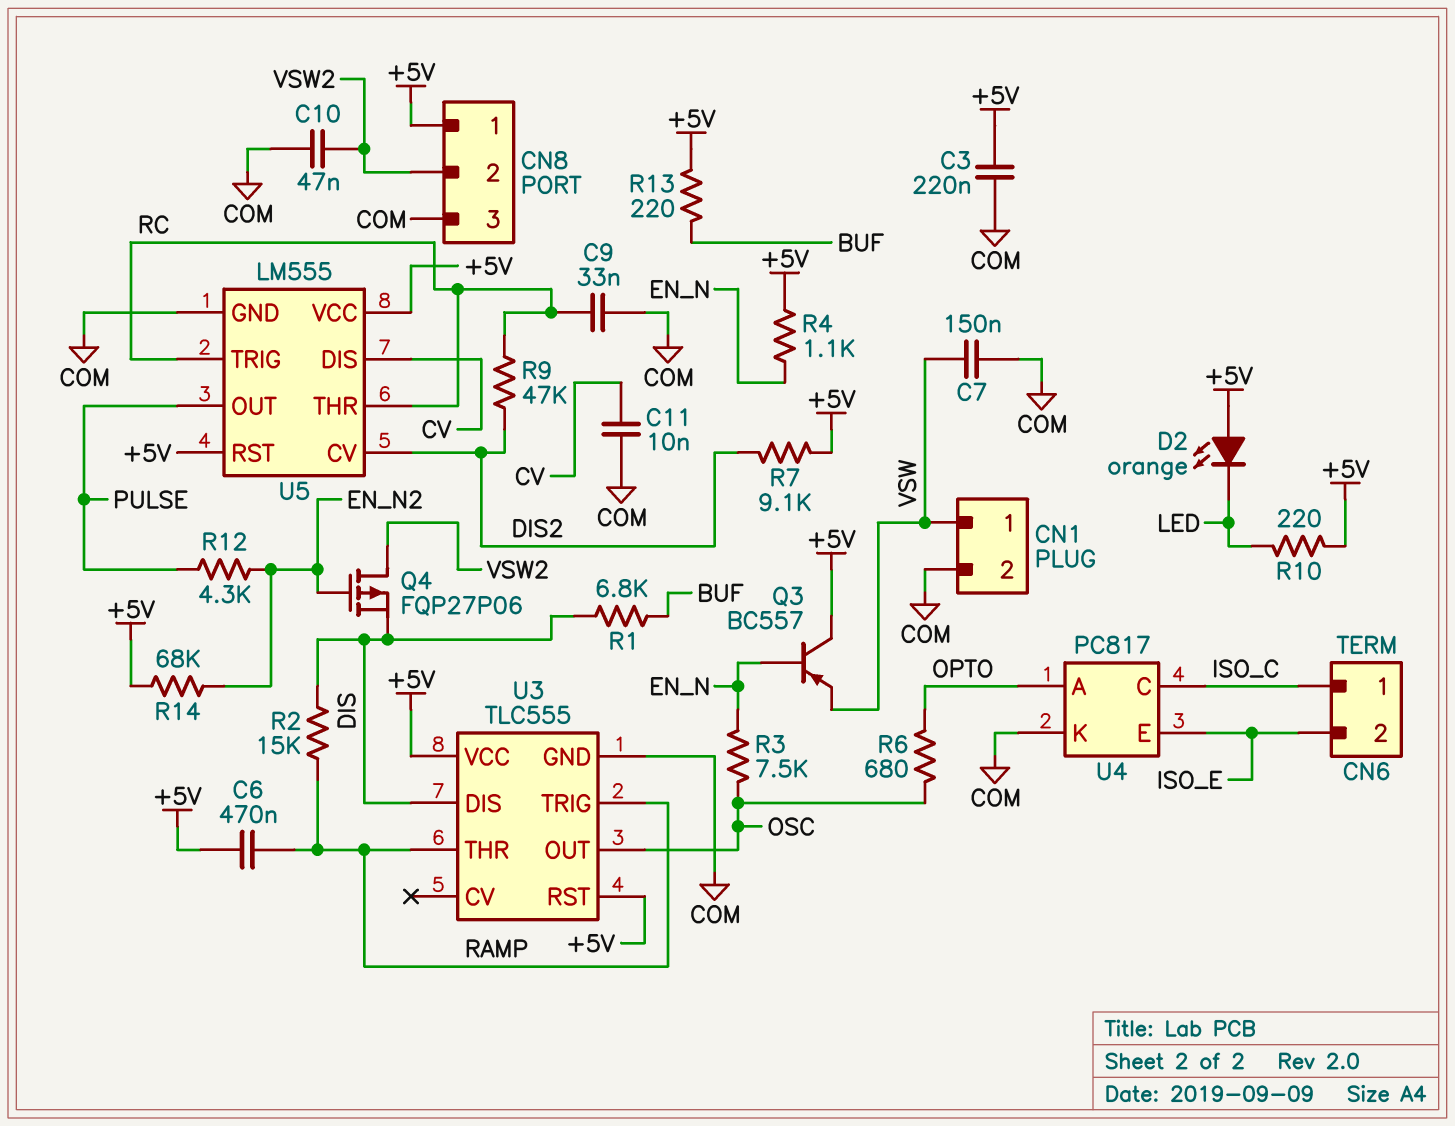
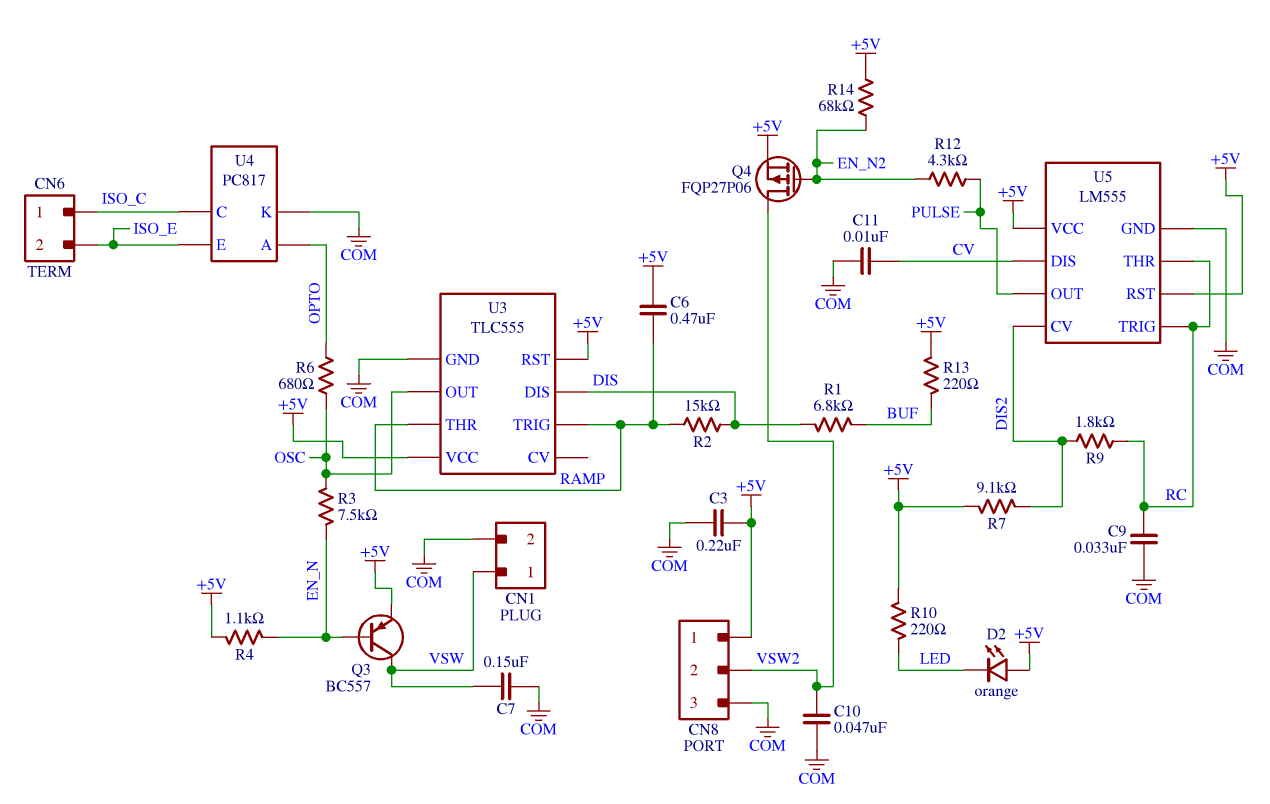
Q3: PNP BC557 (B EN_N, C +5V, E VSW) -> PNP BC557 (B EN_N, C VSW, E +5V)
Q4: PMOS FQP27P06 (G EN_N2, D VSW2, S DIS) -> PMOS FQP27P06 (G EN_N2, D VSW2, S +5V)
R9: 47k (DIS2, RC) -> 1.8k (DIS2, RC)

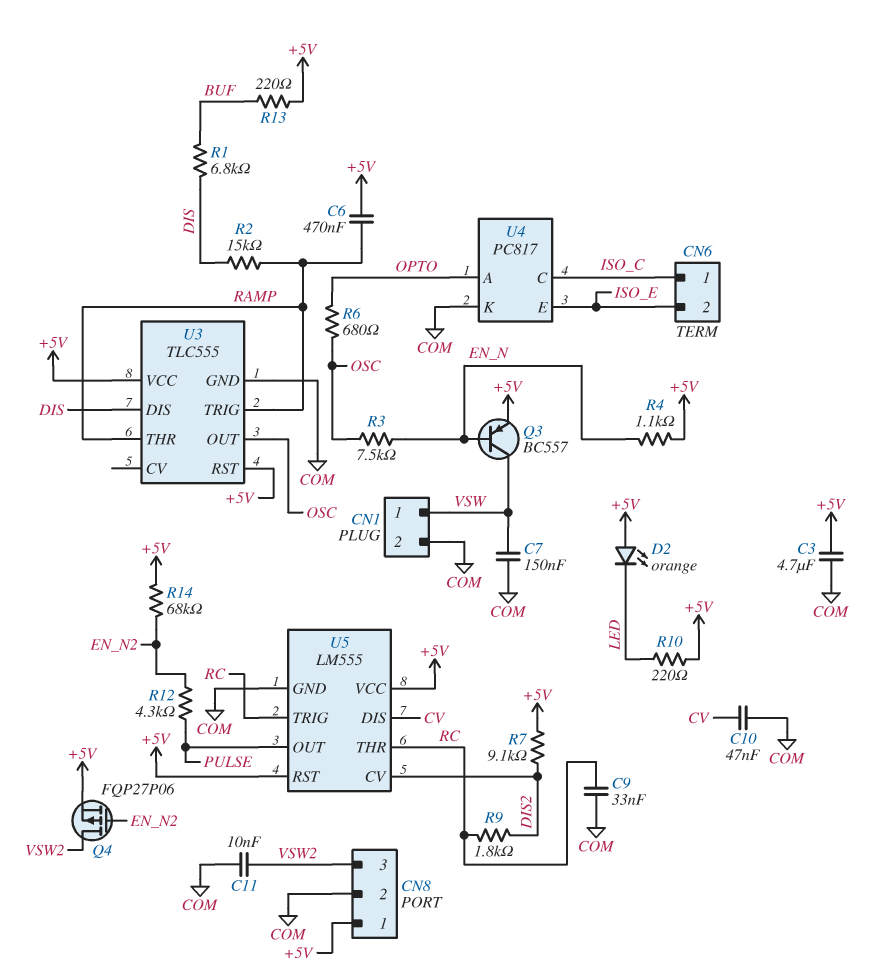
C3: 220nF (+5V, COM) -> 4.7uF (+5V, COM)
C10: 47nF (COM, VSW2) -> 47nF (COM, CV)
C11: 10nF (COM, CV) -> 10nF (COM, VSW2)
CN8 pin 2: VSW2 -> COM
CN8 pin 3: COM -> VSW2

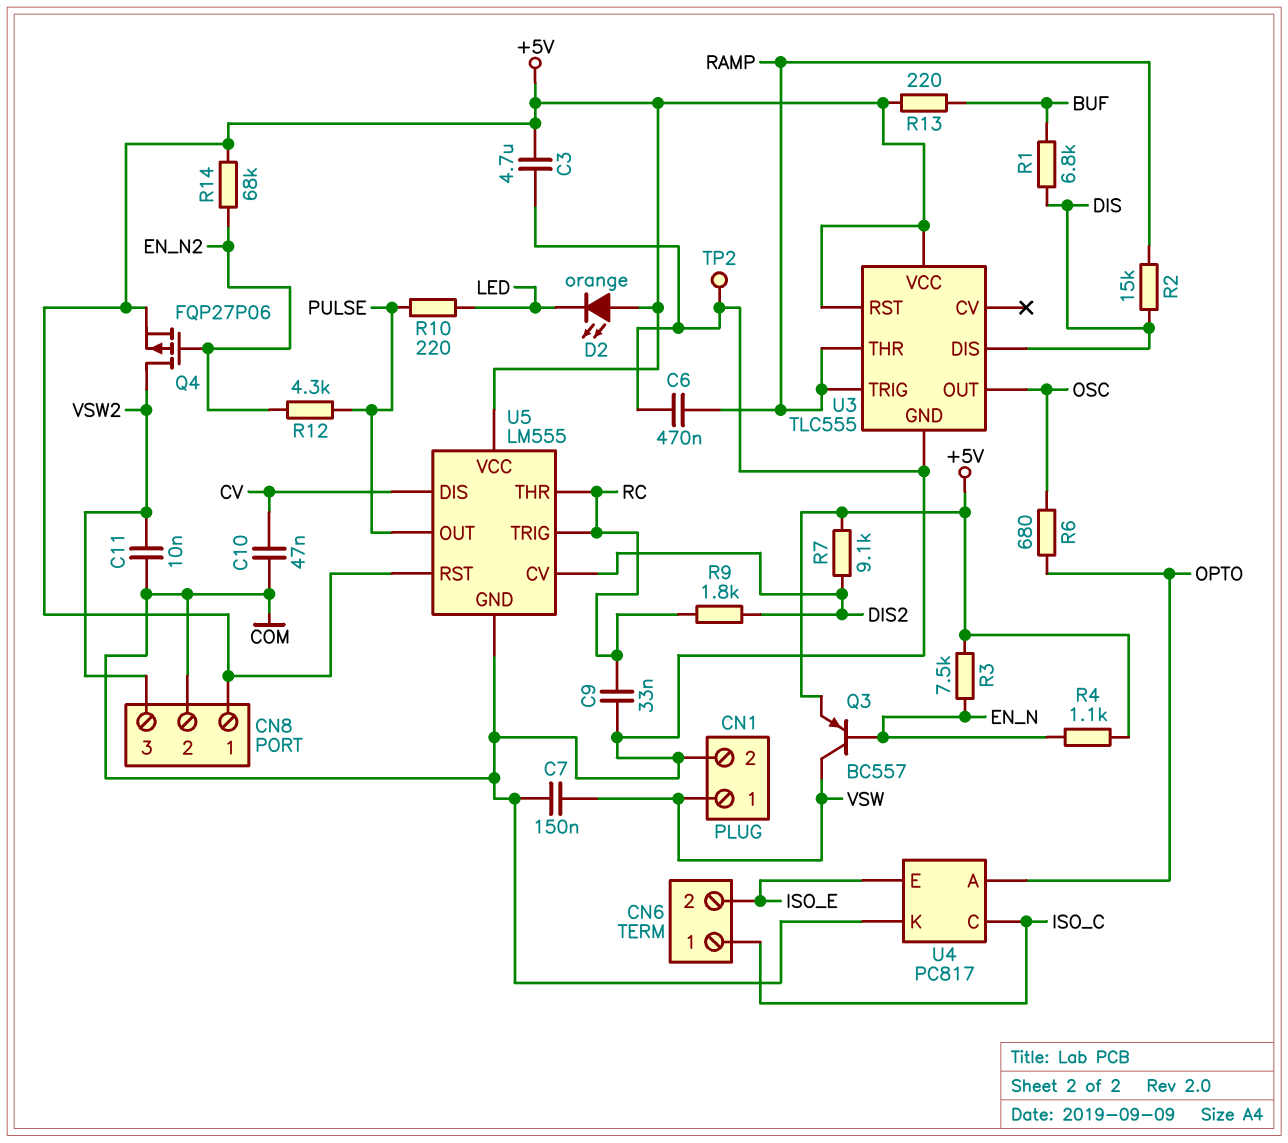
C6: 470nF (+5V, RAMP) -> 470nF (COM, RAMP)
R3: 7.5k (EN_N, OSC) -> 7.5k (+5V, EN_N)
R10: 220 (+5V, LED) -> 220 (LED, PULSE)
TP2: none -> test point (COM)

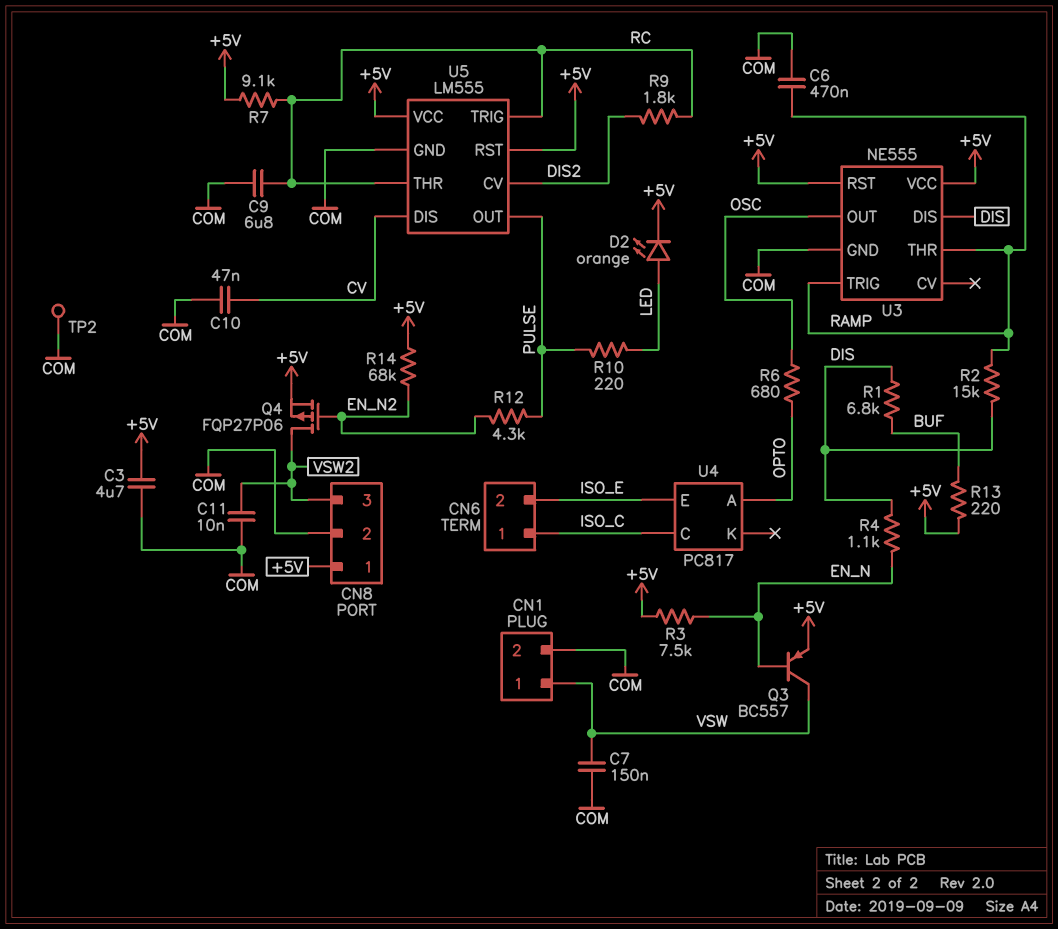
C9: 33nF (COM, RC) -> 6.8uF (COM, RC)
D2: LED orange (A +5V, K LED) -> LED orange (A LED, K +5V)
R4: 1.1k (+5V, EN_N) -> 1.1k (DIS, EN_N)
R7: 9.1k (+5V, DIS2) -> 9.1k (+5V, RC)
U3: TLC555 -> NE555
U4 pin K: COM -> none

